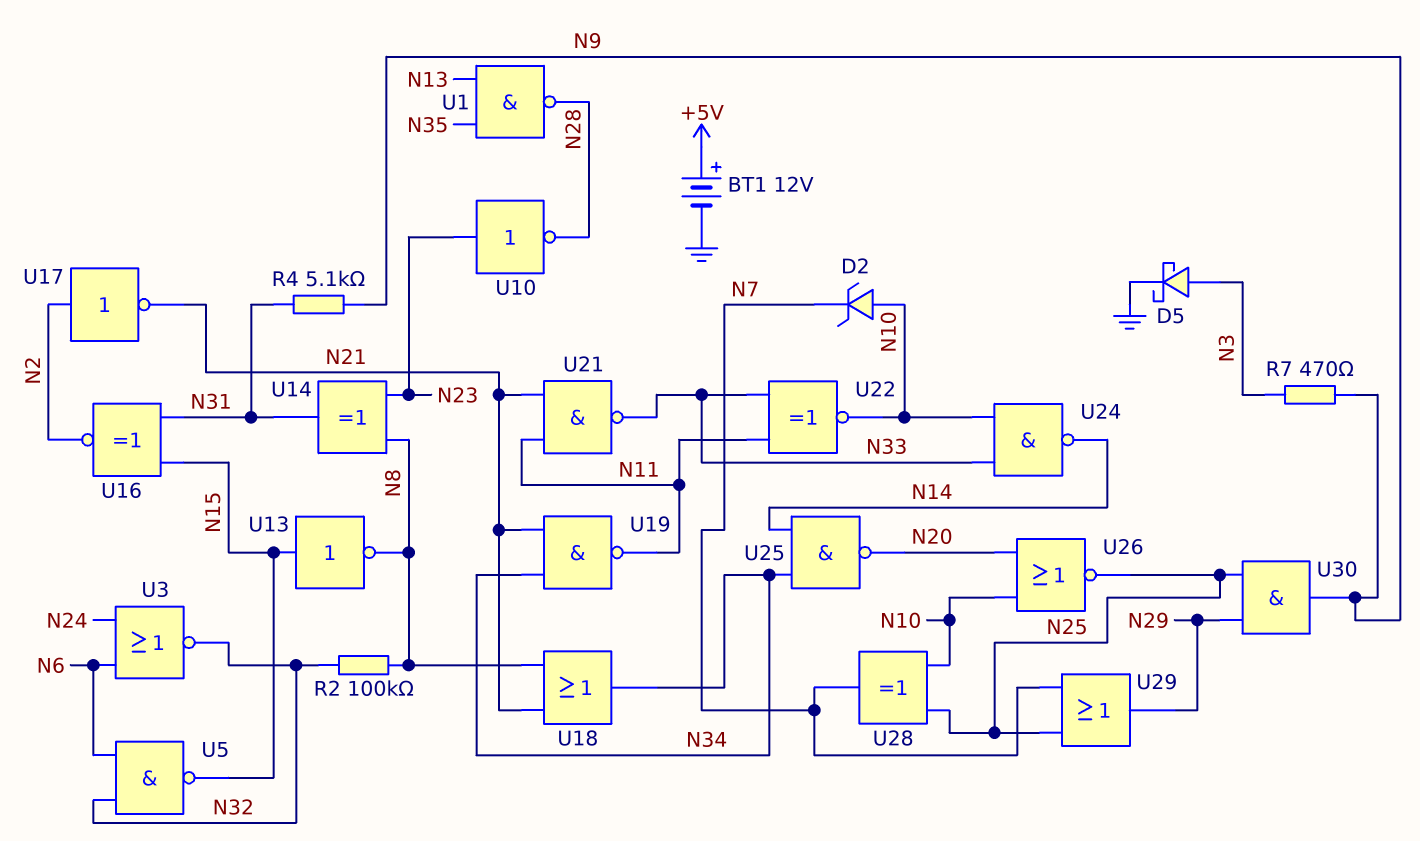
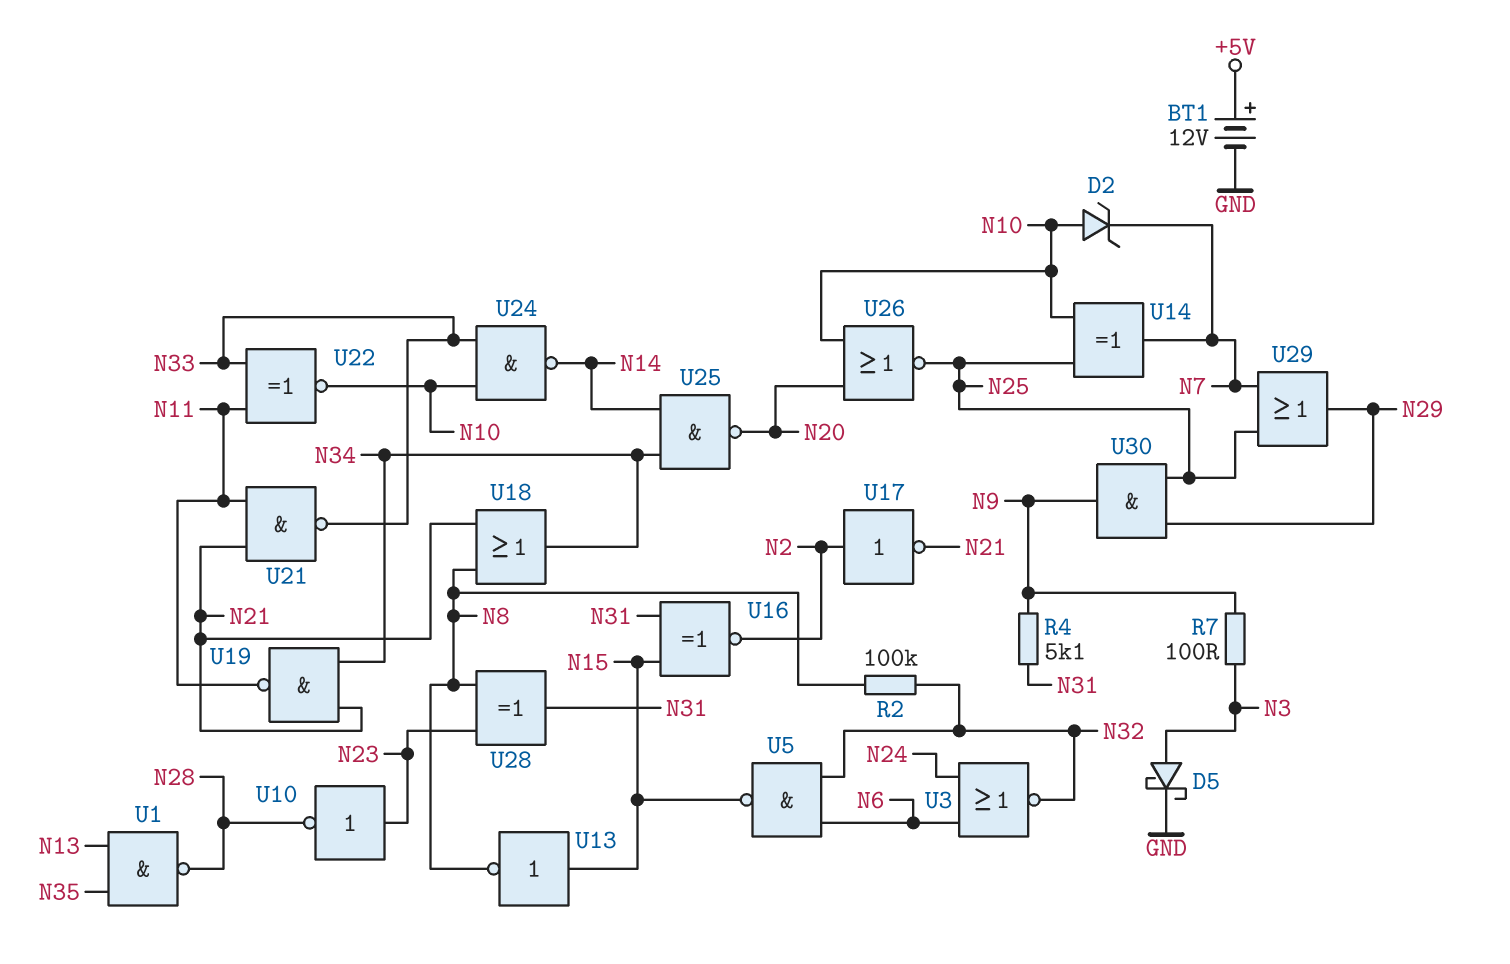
R7: 470 (N3, N9) -> 100 (N3, N9)
U14: XOR (in N8, in N23, out N31) -> XOR (in N10, in N25, out N7)
U28: XOR (in N10, in N25, out N7) -> XOR (in N8, in N23, out N31)

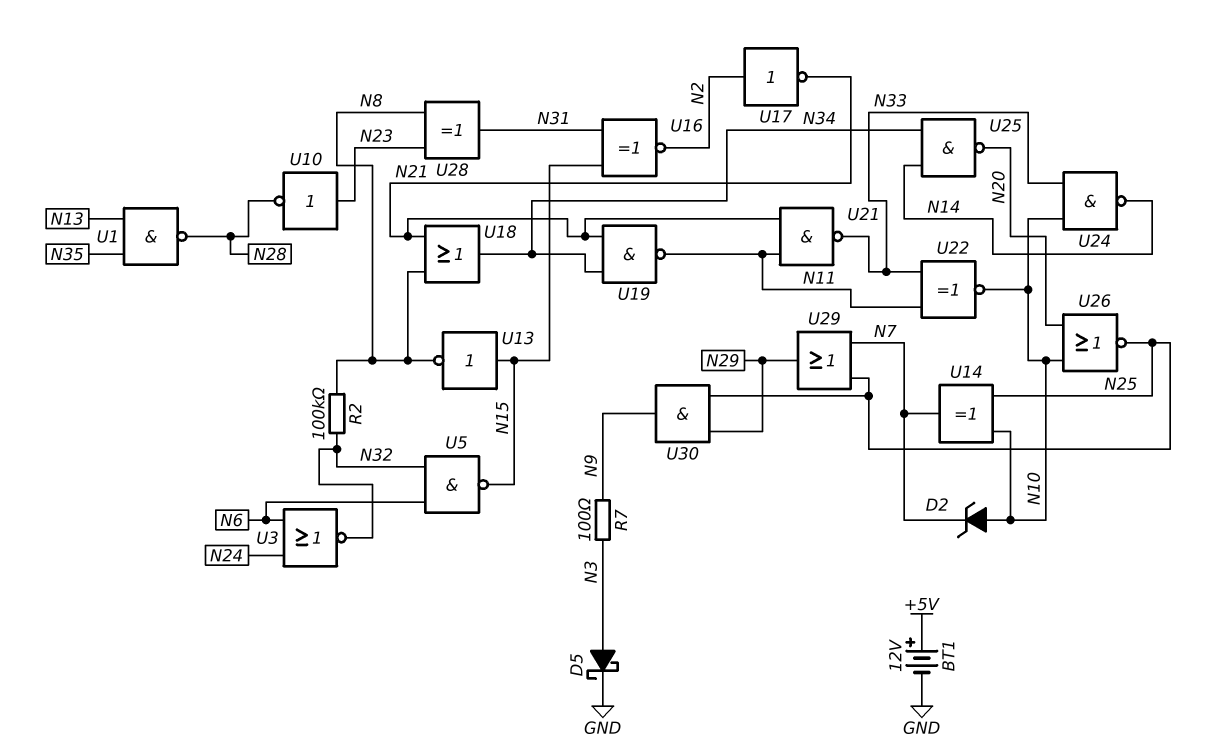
R4: 5.1k (N9, N31) -> none

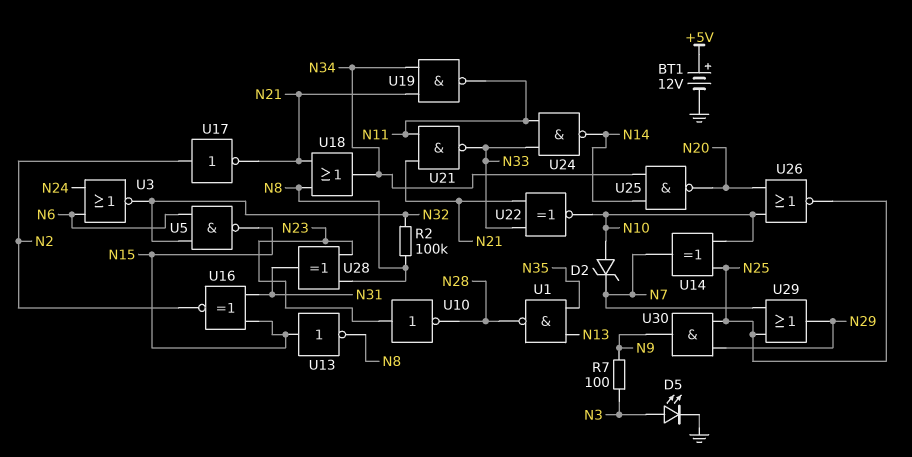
D5: schottky (A N3, K GND) -> LED (A N3, K GND)
U22: XNOR (in N11, in N33, out N10) -> XNOR (in N21, in N33, out N10)
U24: NAND (in N10, in N33, out N14) -> NAND (in N11, in N33, out N14)

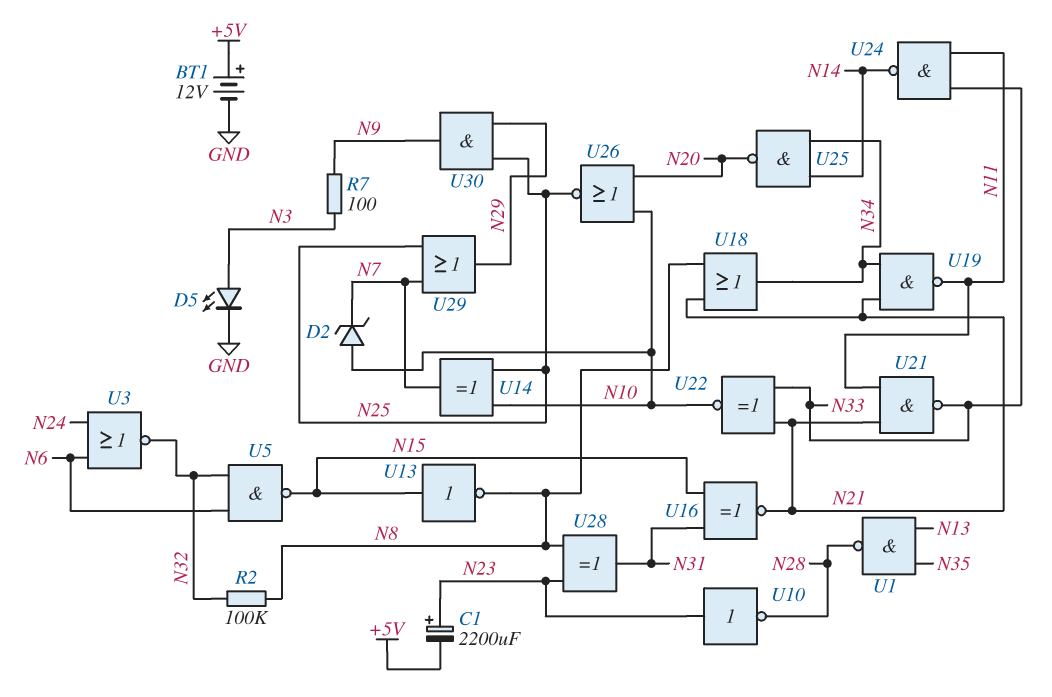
C1: none -> 2200uF (plus N23, minus +5V)
U16: XNOR (in N15, in N31, out N2) -> XNOR (in N15, in N31, out N21)
U17: NOT (in N2, out N21) -> none

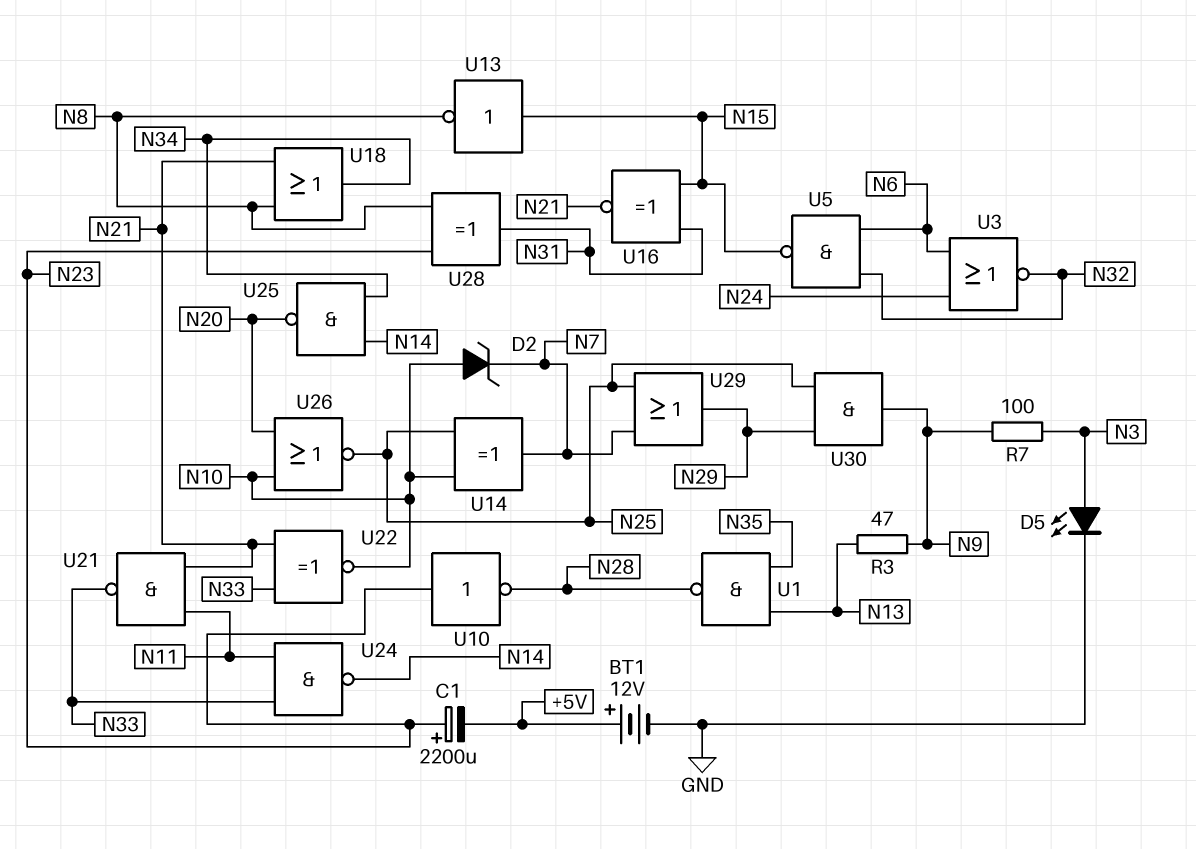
R2: 100k (N8, N32) -> none
R3: none -> 47 (N9, N13)
U19: NAND (in N21, in N34, out N11) -> none

